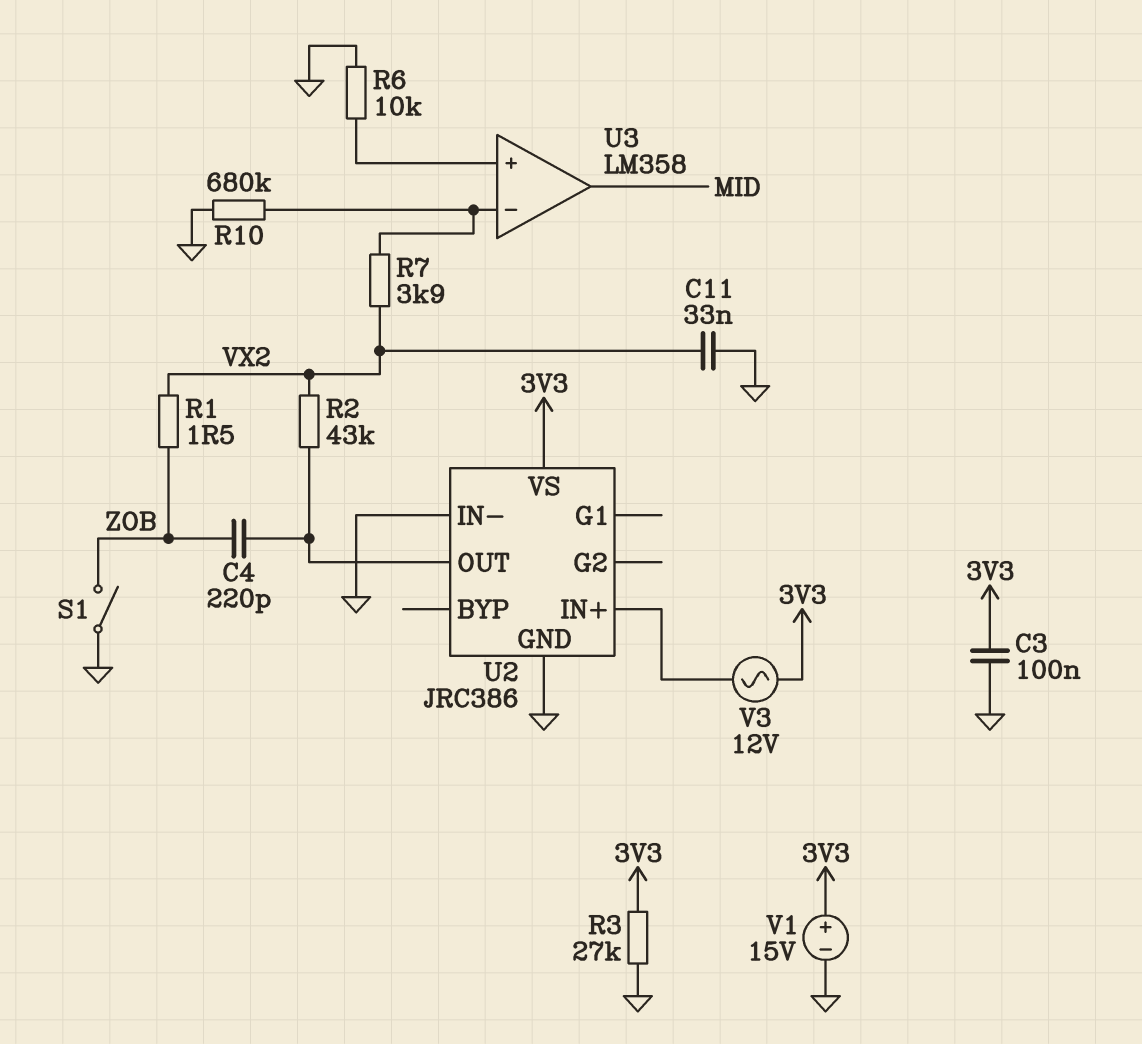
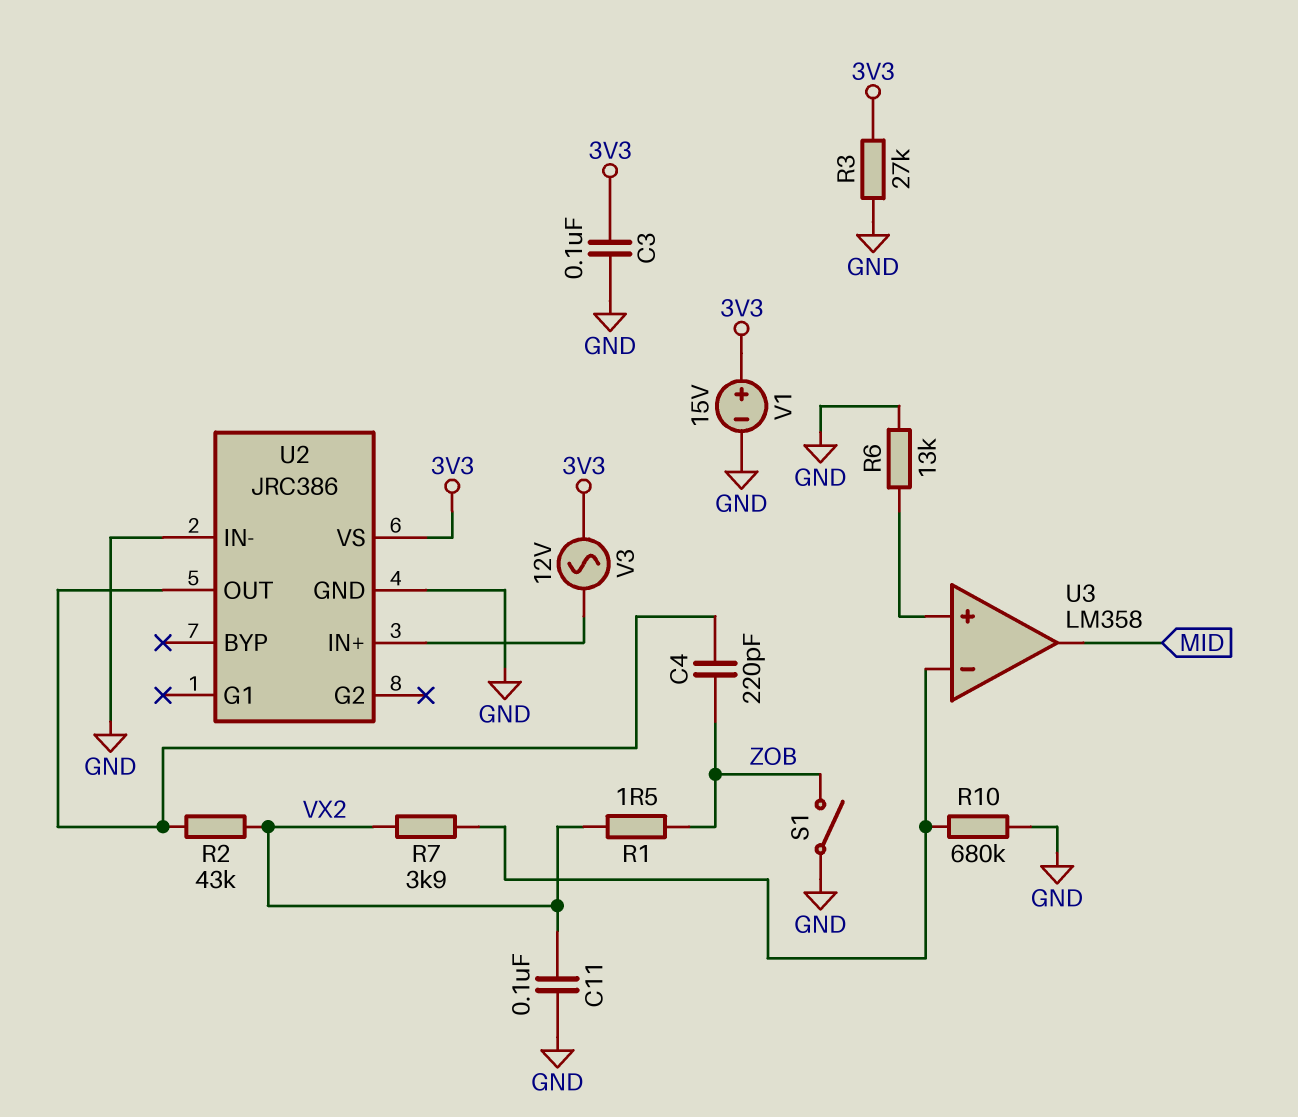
C11: 33nF (GND, VX2) -> 100nF (GND, VX2)
R6: 10k (GND, U3/in+) -> 13k (GND, U3/in+)

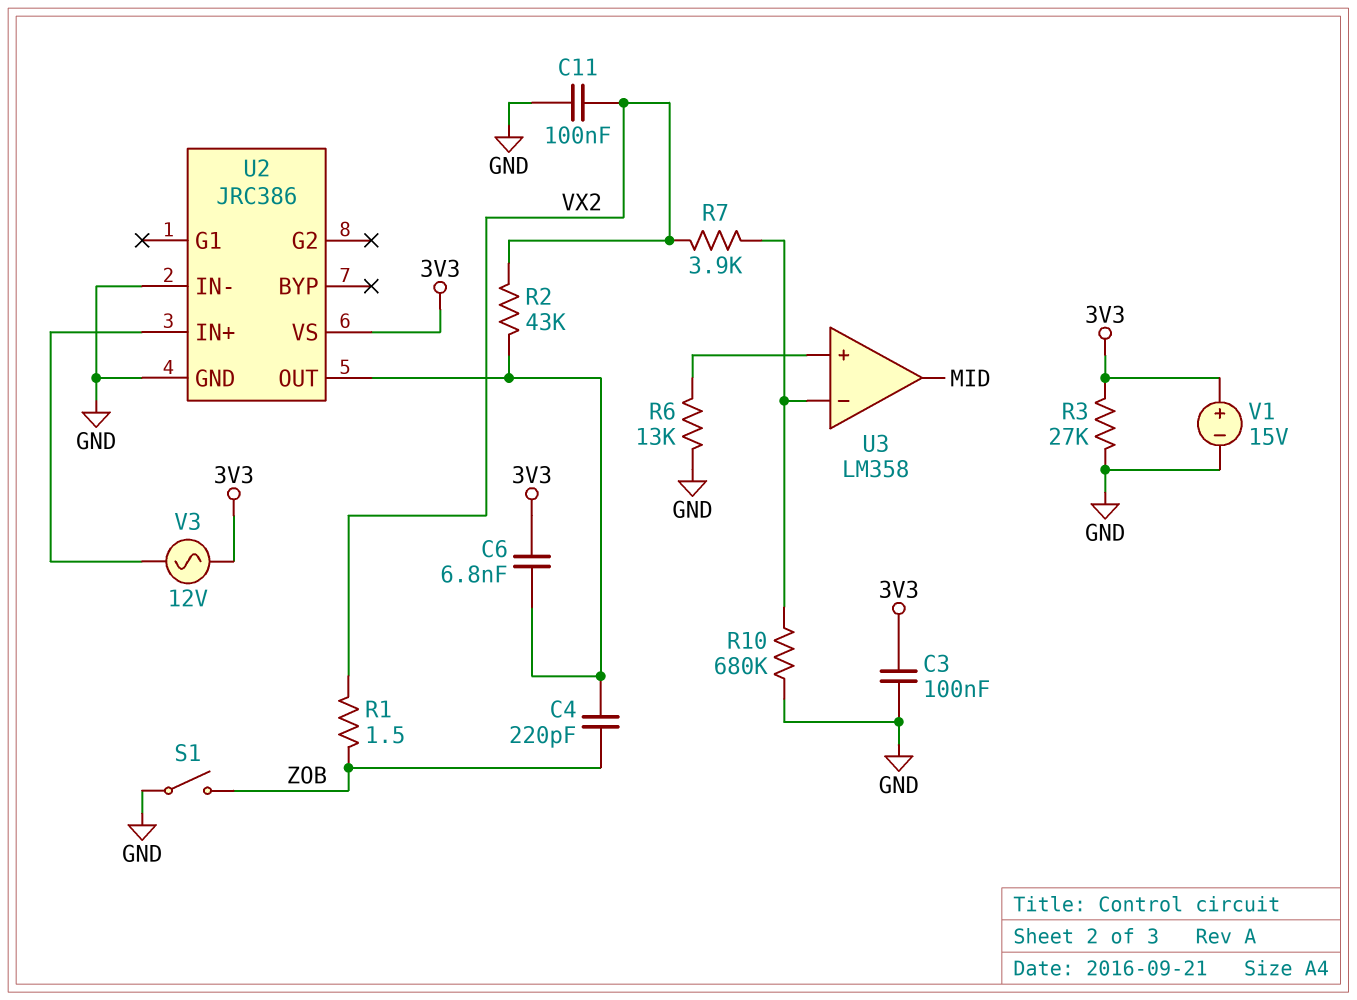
C6: none -> 6.8nF (3V3, U2/OUT)

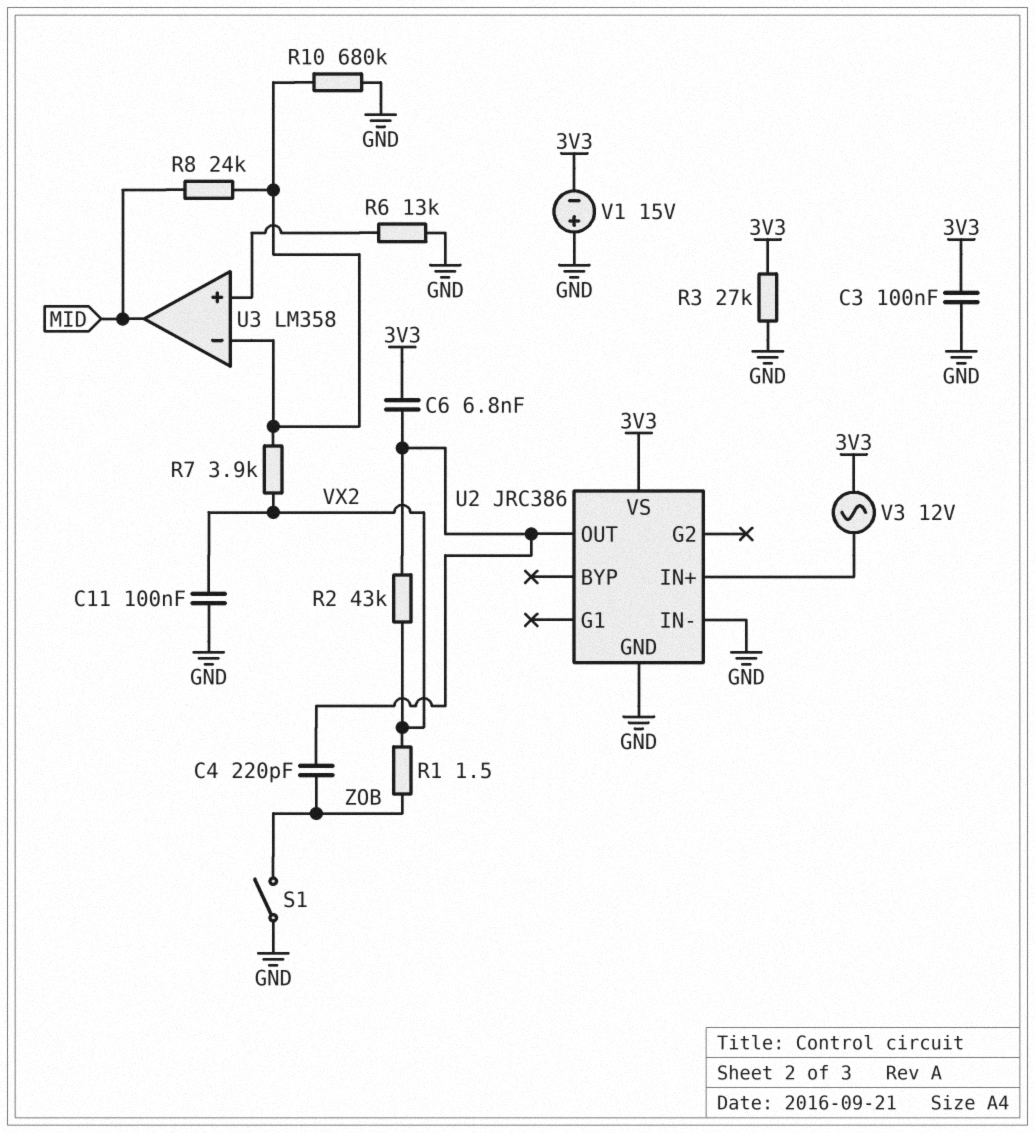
R8: none -> 24k (MID, U3/in-)
V1: 15V (plus 3V3, minus GND) -> 15V (plus GND, minus 3V3)

